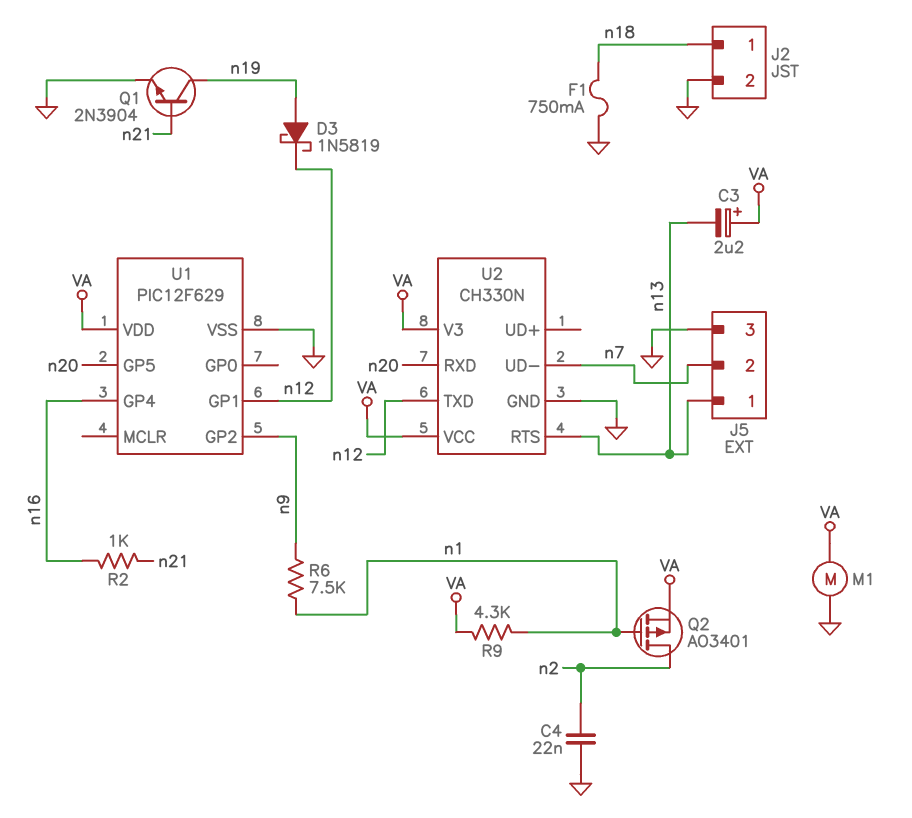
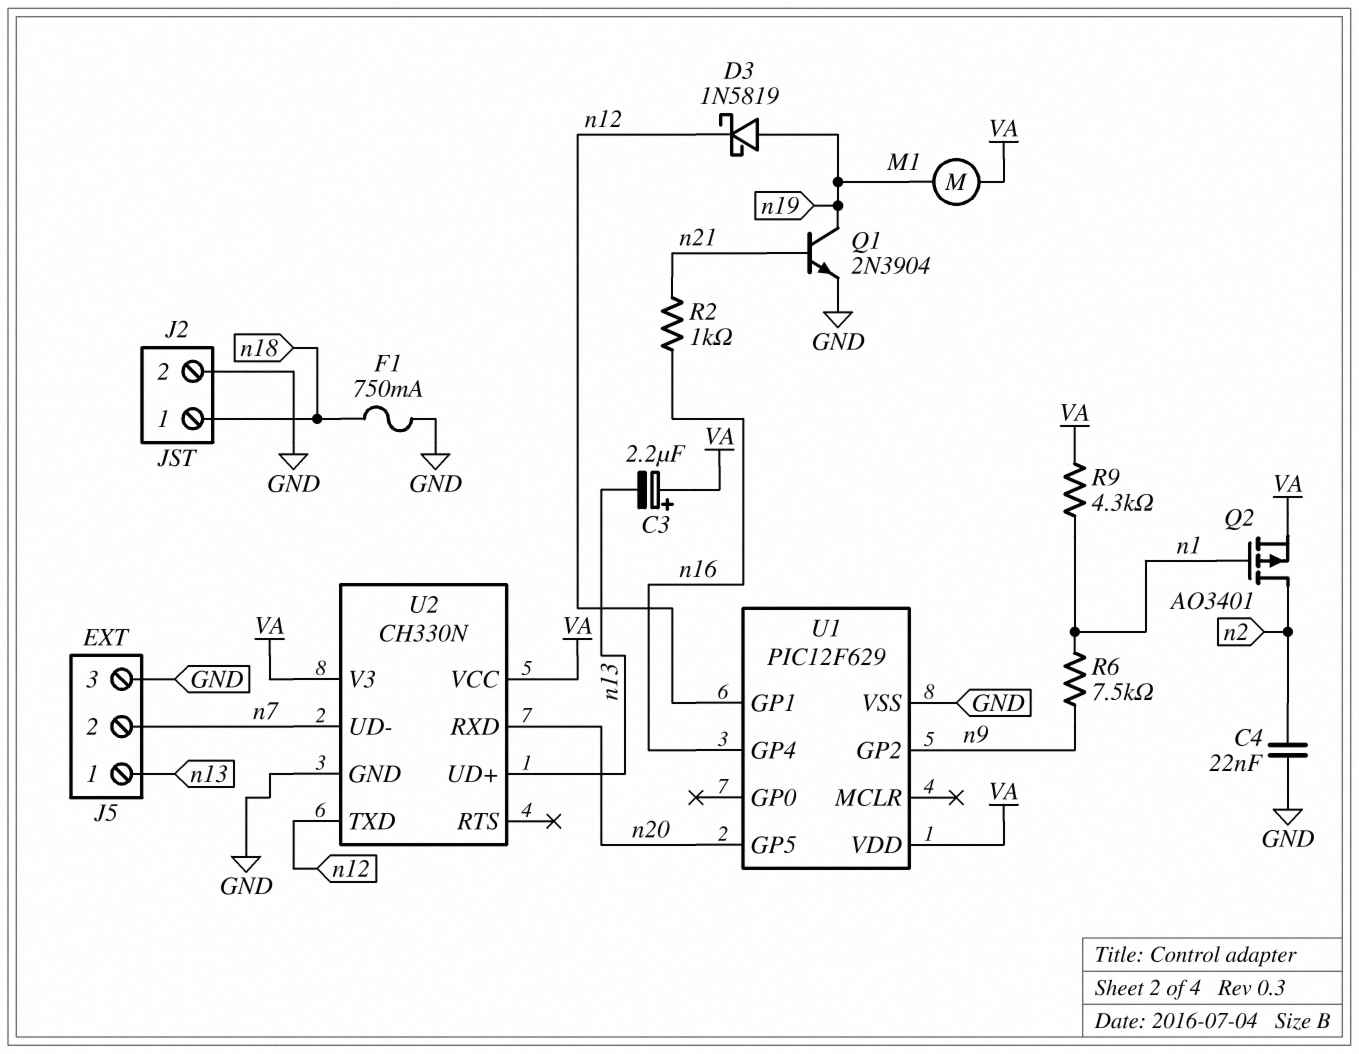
M1: motor (GND, VA) -> motor (VA, n19)
U2 pin RTS: n13 -> none
U2 pin UD+: none -> n13

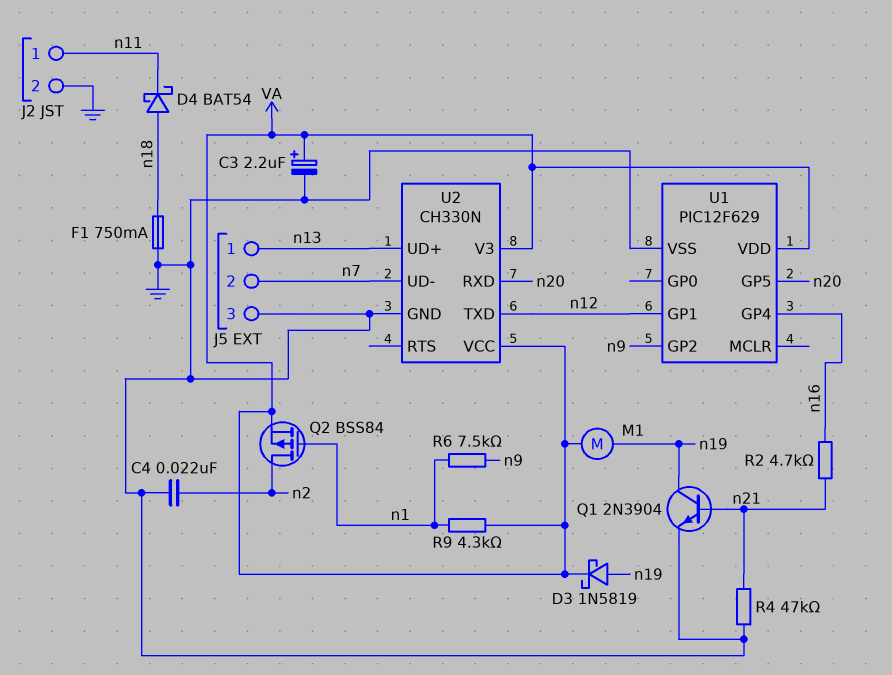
C3: 2.2uF (plus VA, minus n13) -> 2.2uF (plus VA, minus GND)
D3: schottky 1N5819 (A n19, K n12) -> schottky 1N5819 (A n19, K VA)
D4: none -> schottky BAT54 (A n18, K n11)
J2 pin 1: n18 -> n11
Q2: PMOS AO3401 (G n1, D n2, S VA) -> PMOS BSS84 (G n1, D n2, S VA)
R2: 1k (n16, n21) -> 4.7k (n16, n21)
R4: none -> 47k (GND, n21)

